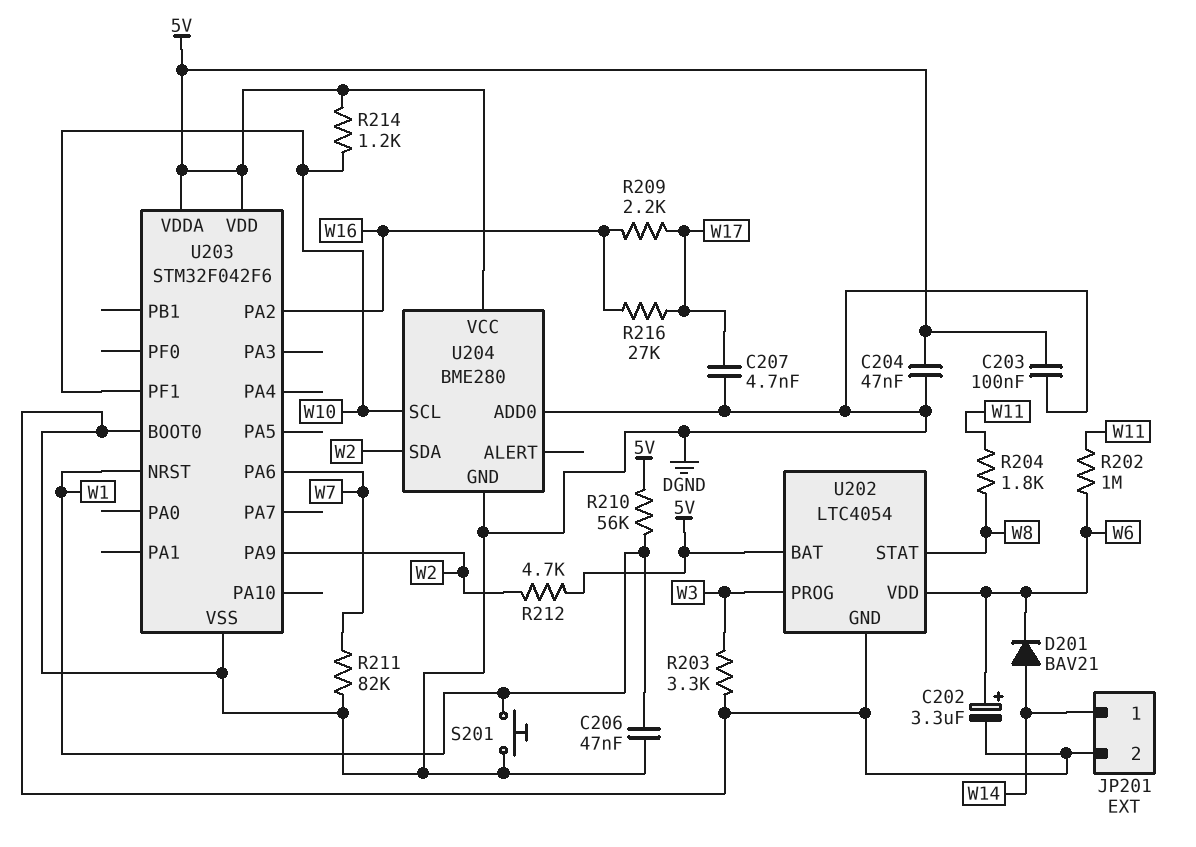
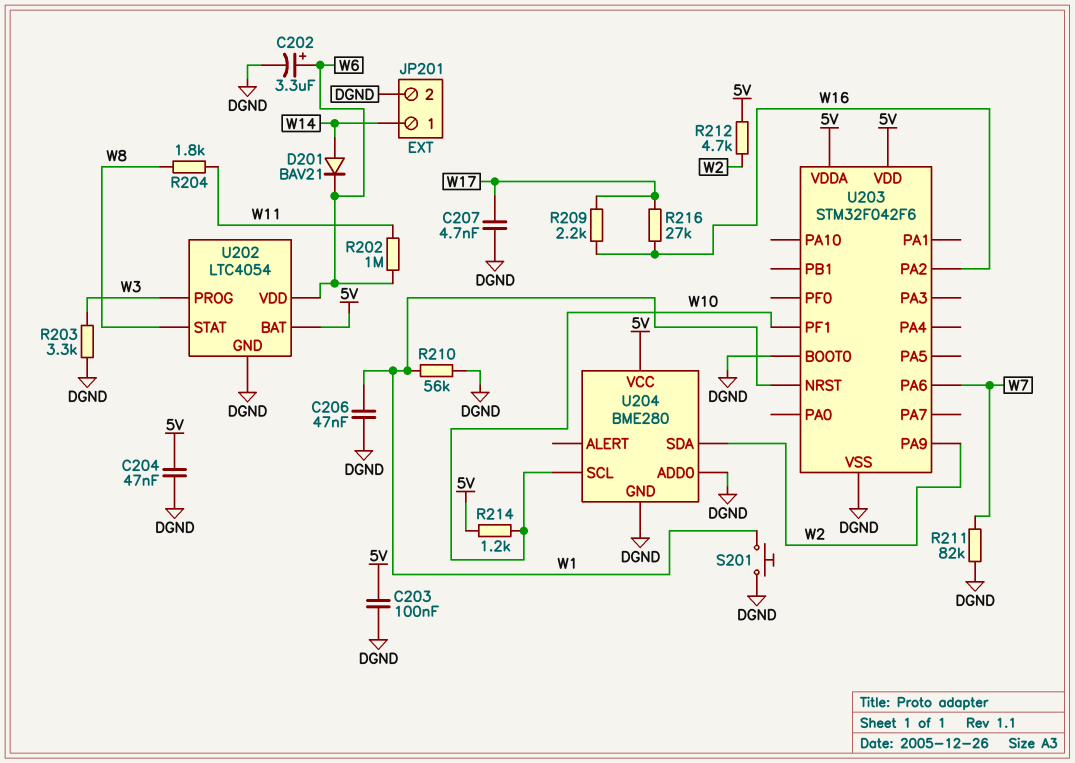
R210: 56k (5V, W1) -> 56k (DGND, W1)

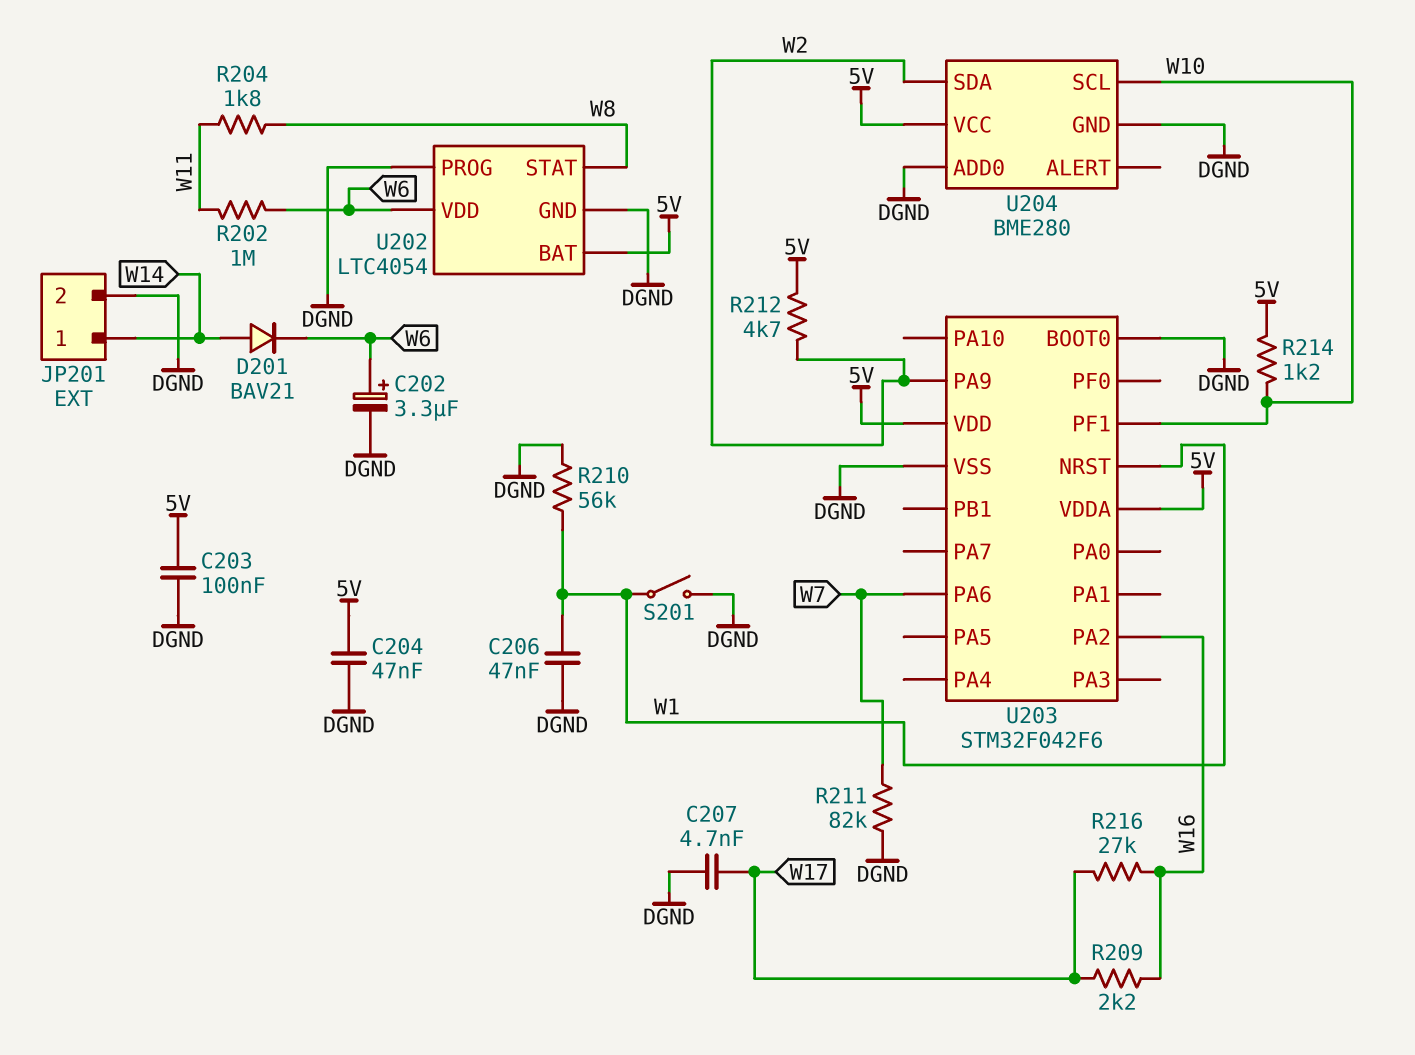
R203: 3.3k (DGND, W3) -> none
S201: button (DGND, W1) -> switch (DGND, W1)
U202 pin PROG: W3 -> DGND

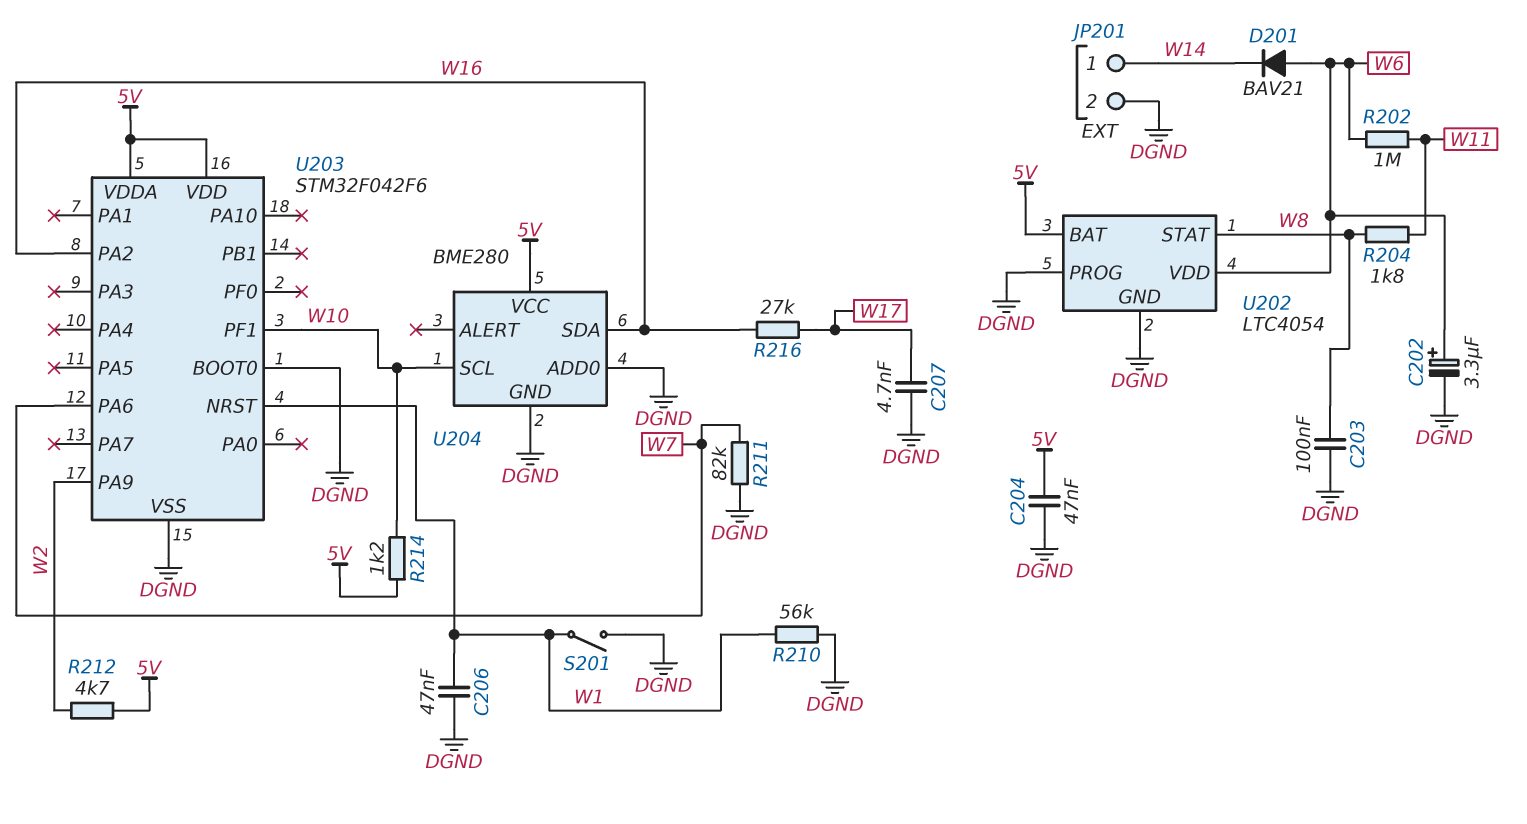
C203: 100nF (5V, DGND) -> 100nF (DGND, W8)
D201: diode BAV21 (A W14, K W6) -> diode BAV21 (A W6, K W14)
R209: 2.2k (W16, W17) -> none
U204 pin SDA: W2 -> W16

